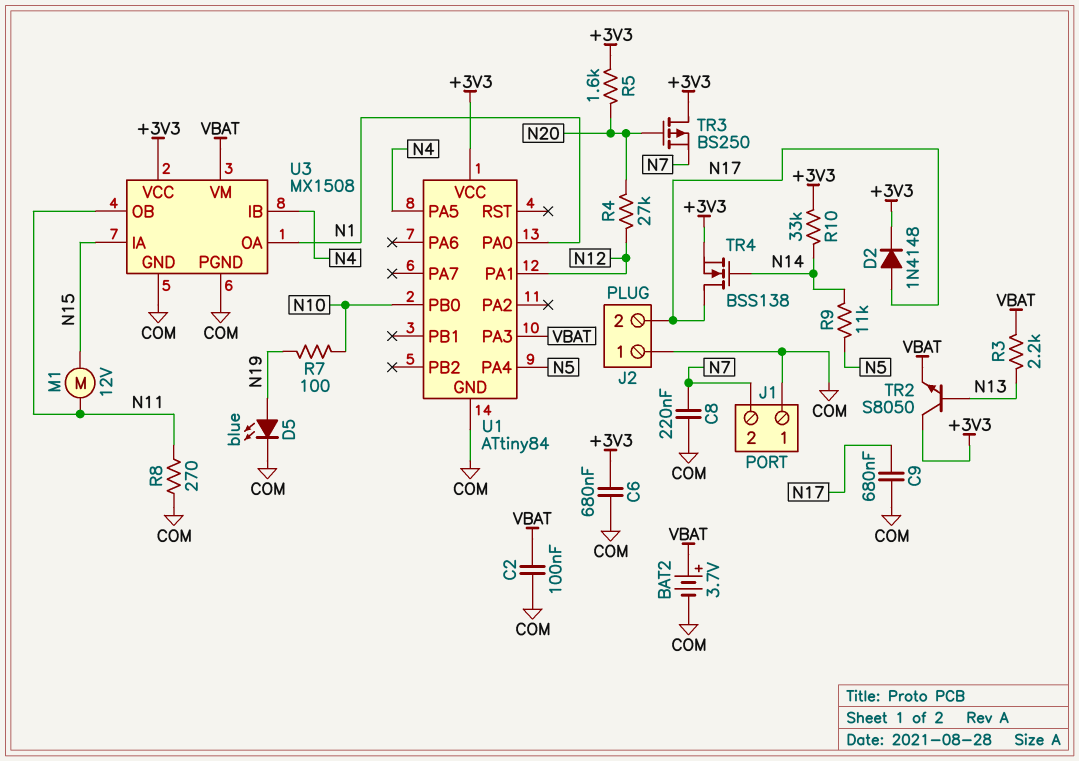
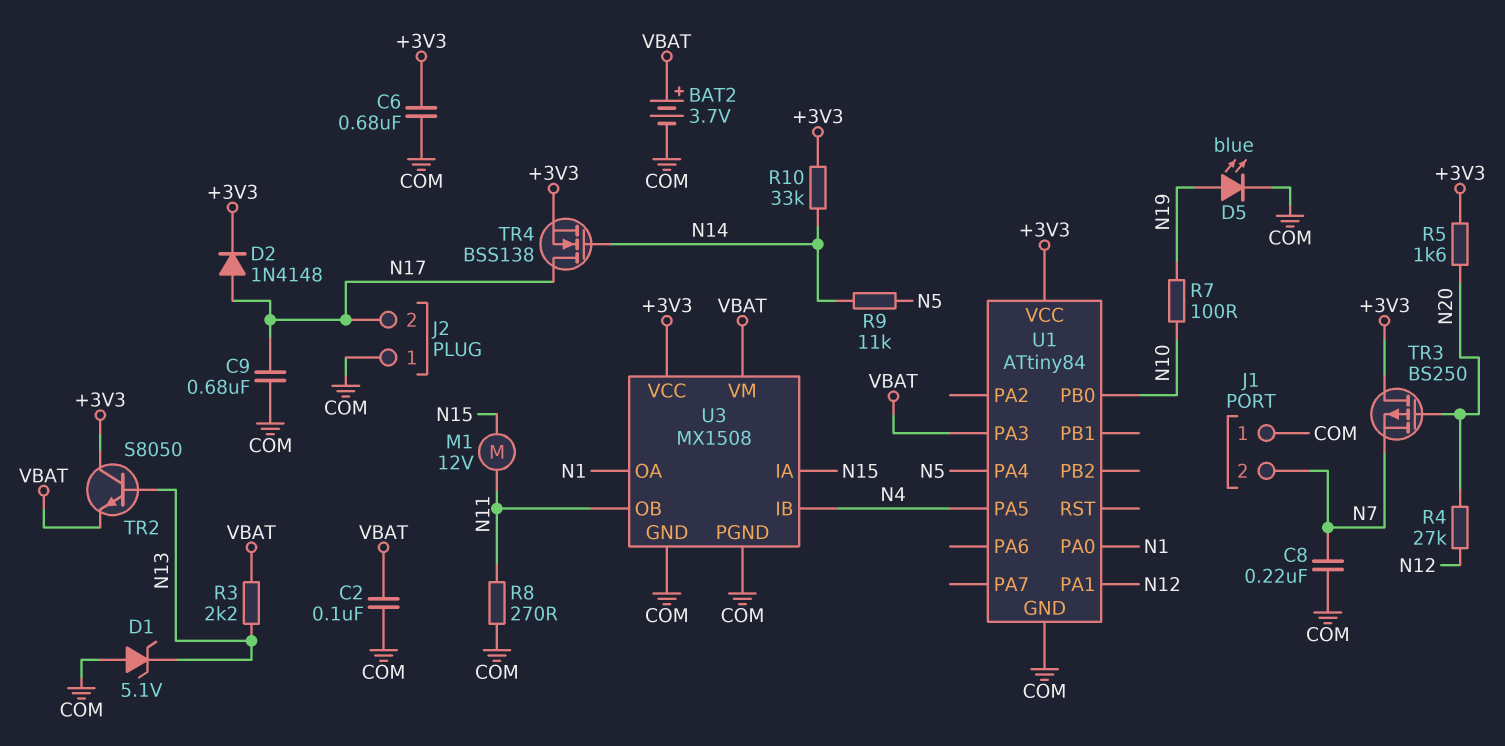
D1: none -> zener 5.1V (A COM, K N13)

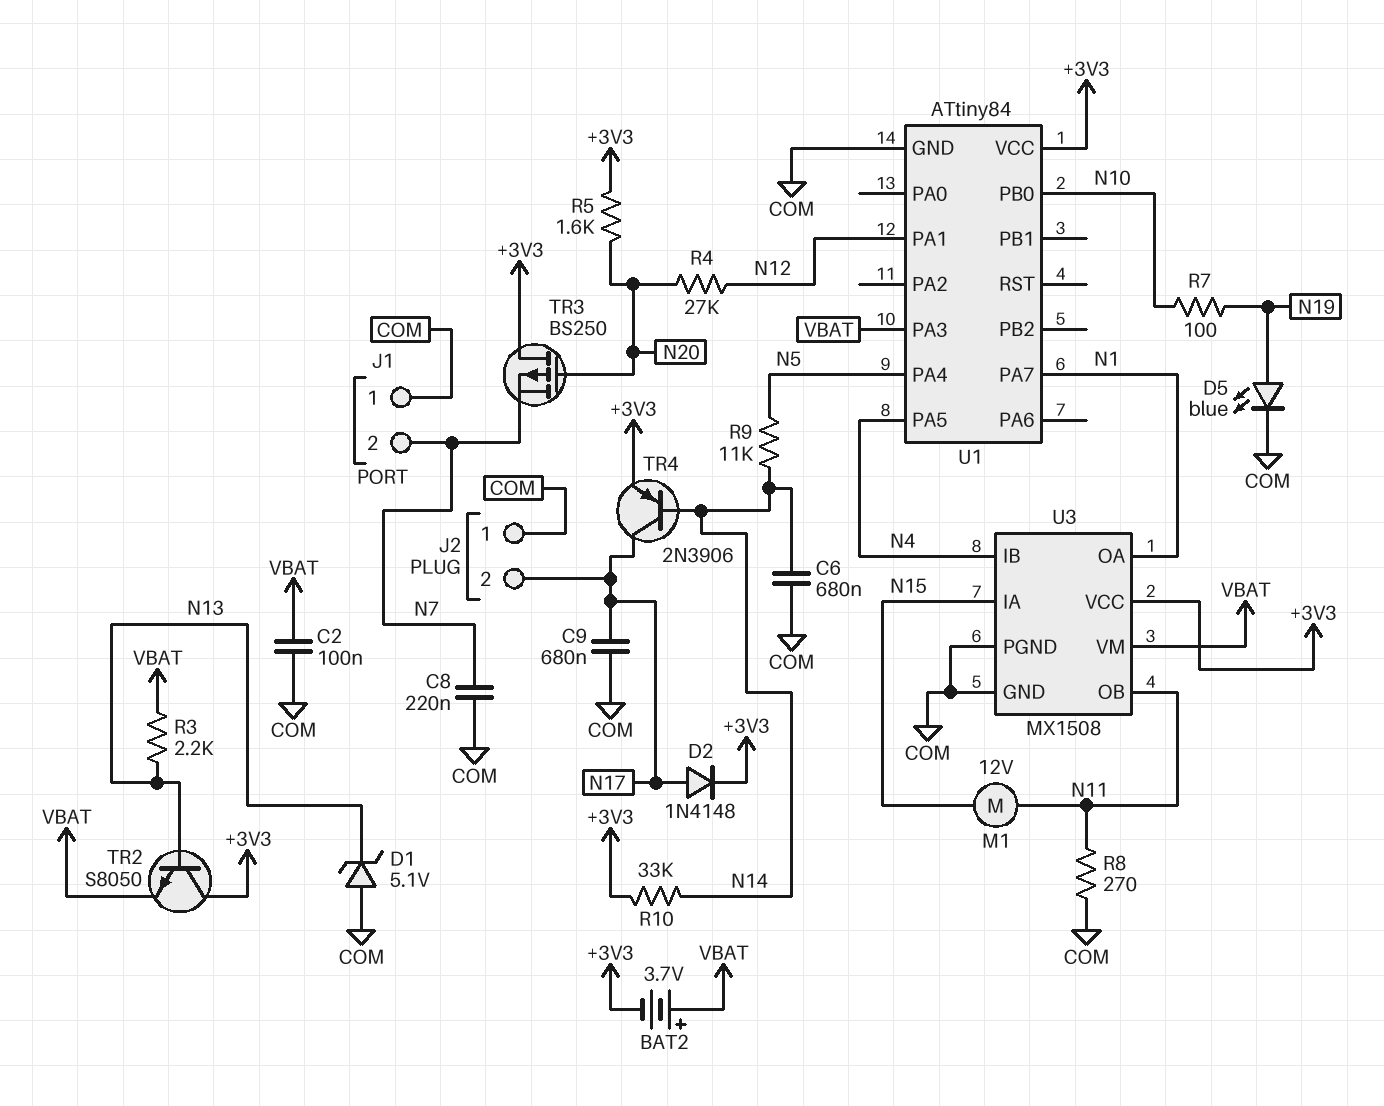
BAT2: 3.7V (plus VBAT, minus COM) -> 3.7V (plus VBAT, minus +3V3)
C6: 680nF (+3V3, COM) -> 680nF (COM, N14)
TR4: NMOS BSS138 (G N14, D N17, S +3V3) -> PNP 2N3906 (B N14, C N17, E +3V3)
U1 pin PA0: N1 -> none
U1 pin PA7: none -> N1

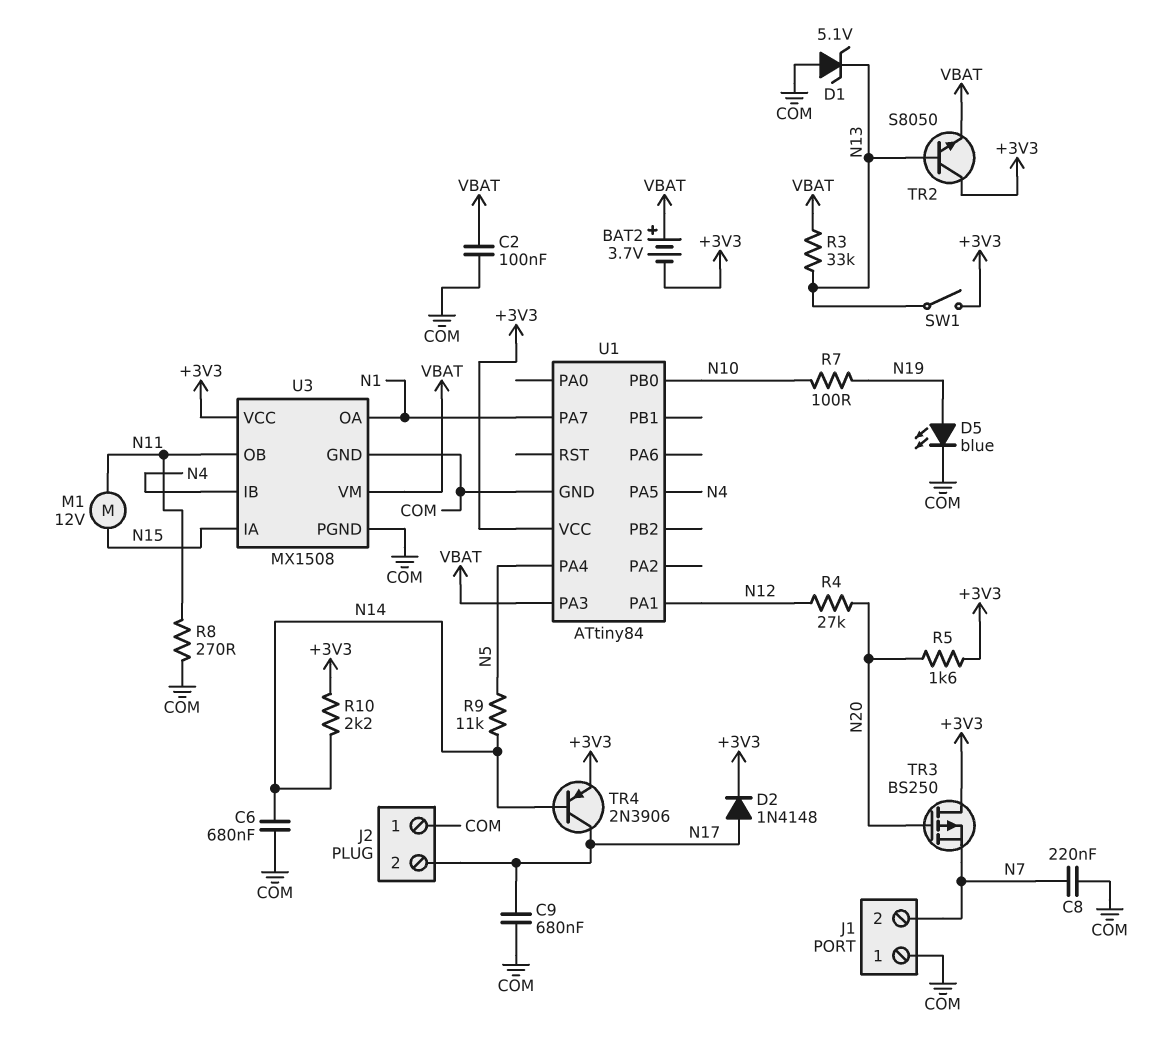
R3: 2.2k (N13, VBAT) -> 33k (N13, VBAT)
R10: 33k (+3V3, N14) -> 2.2k (+3V3, N14)
SW1: none -> switch (+3V3, N13)

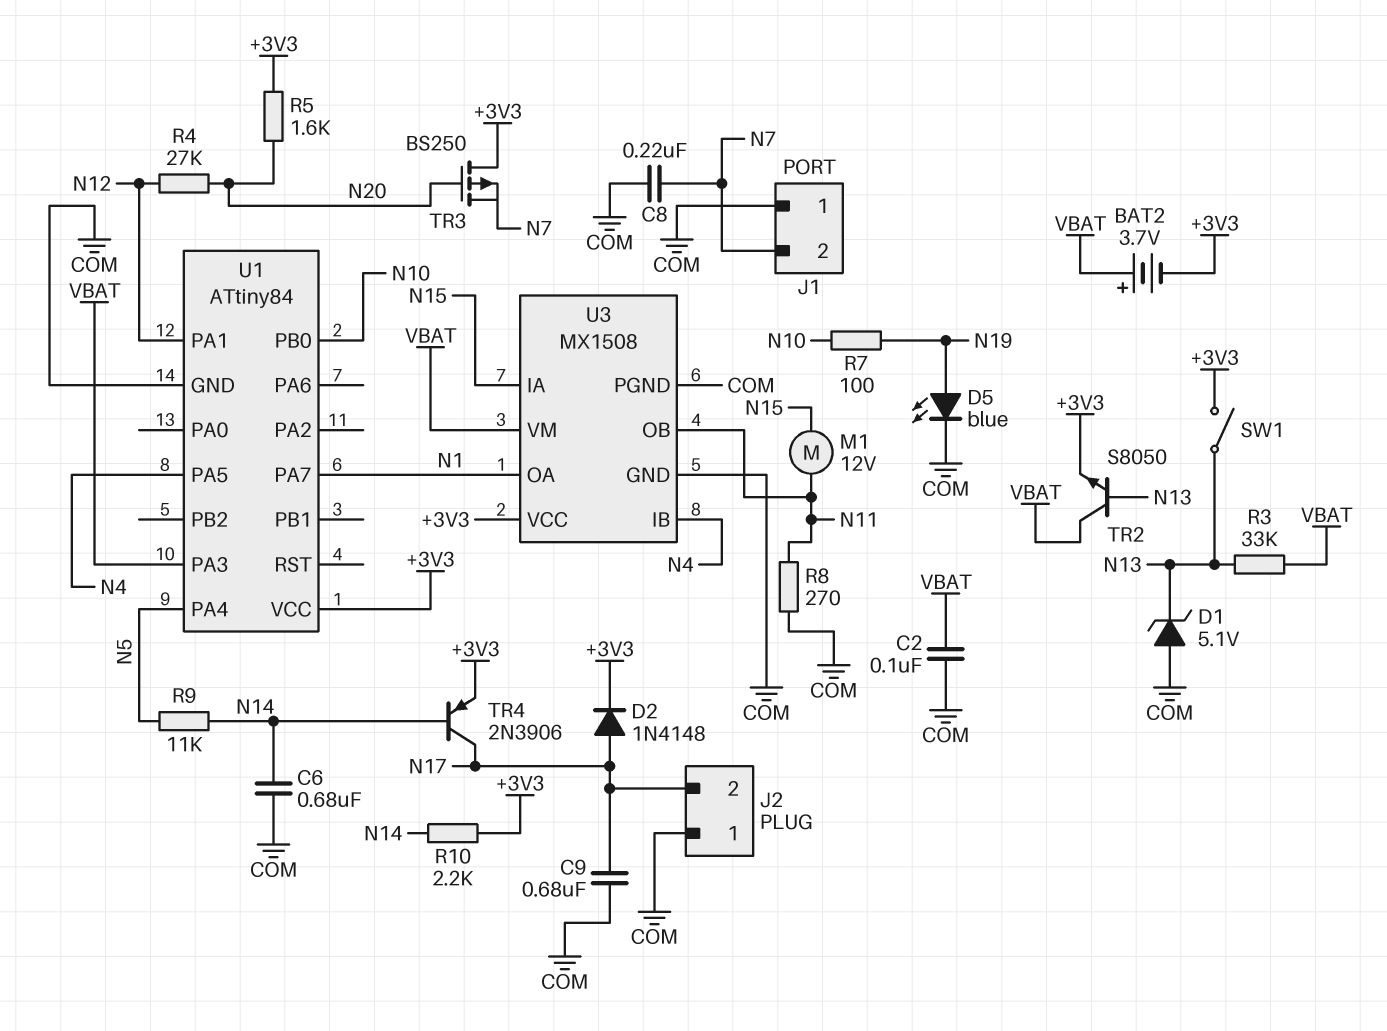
TR2: NPN S8050 (B N13, C +3V3, E VBAT) -> NPN S8050 (B N13, C VBAT, E +3V3)

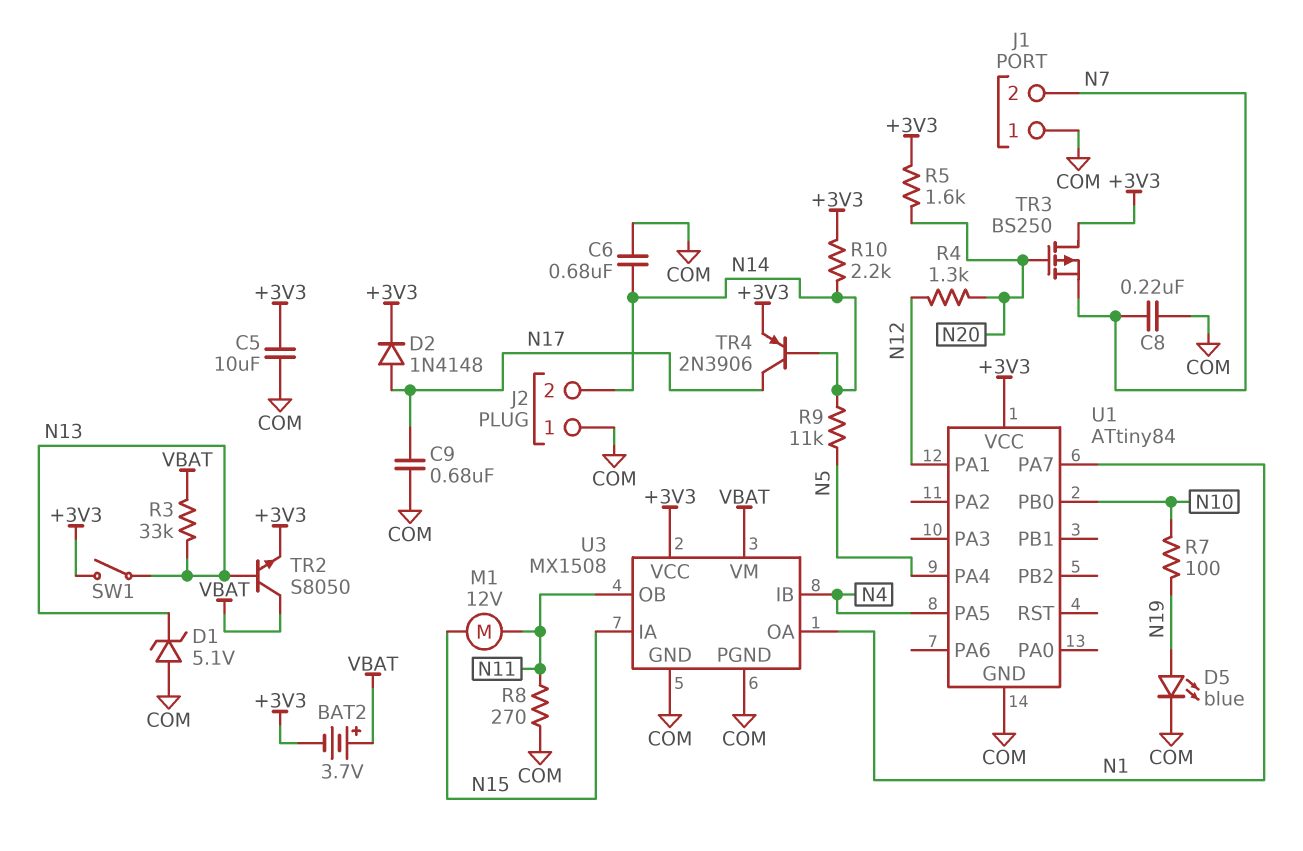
C2: 100nF (COM, VBAT) -> none
C5: none -> 10uF (+3V3, COM)
J2 pin 2: N17 -> N14
R4: 27k (N12, N20) -> 1.3k (N12, N20)
U1 pin PA3: VBAT -> none

